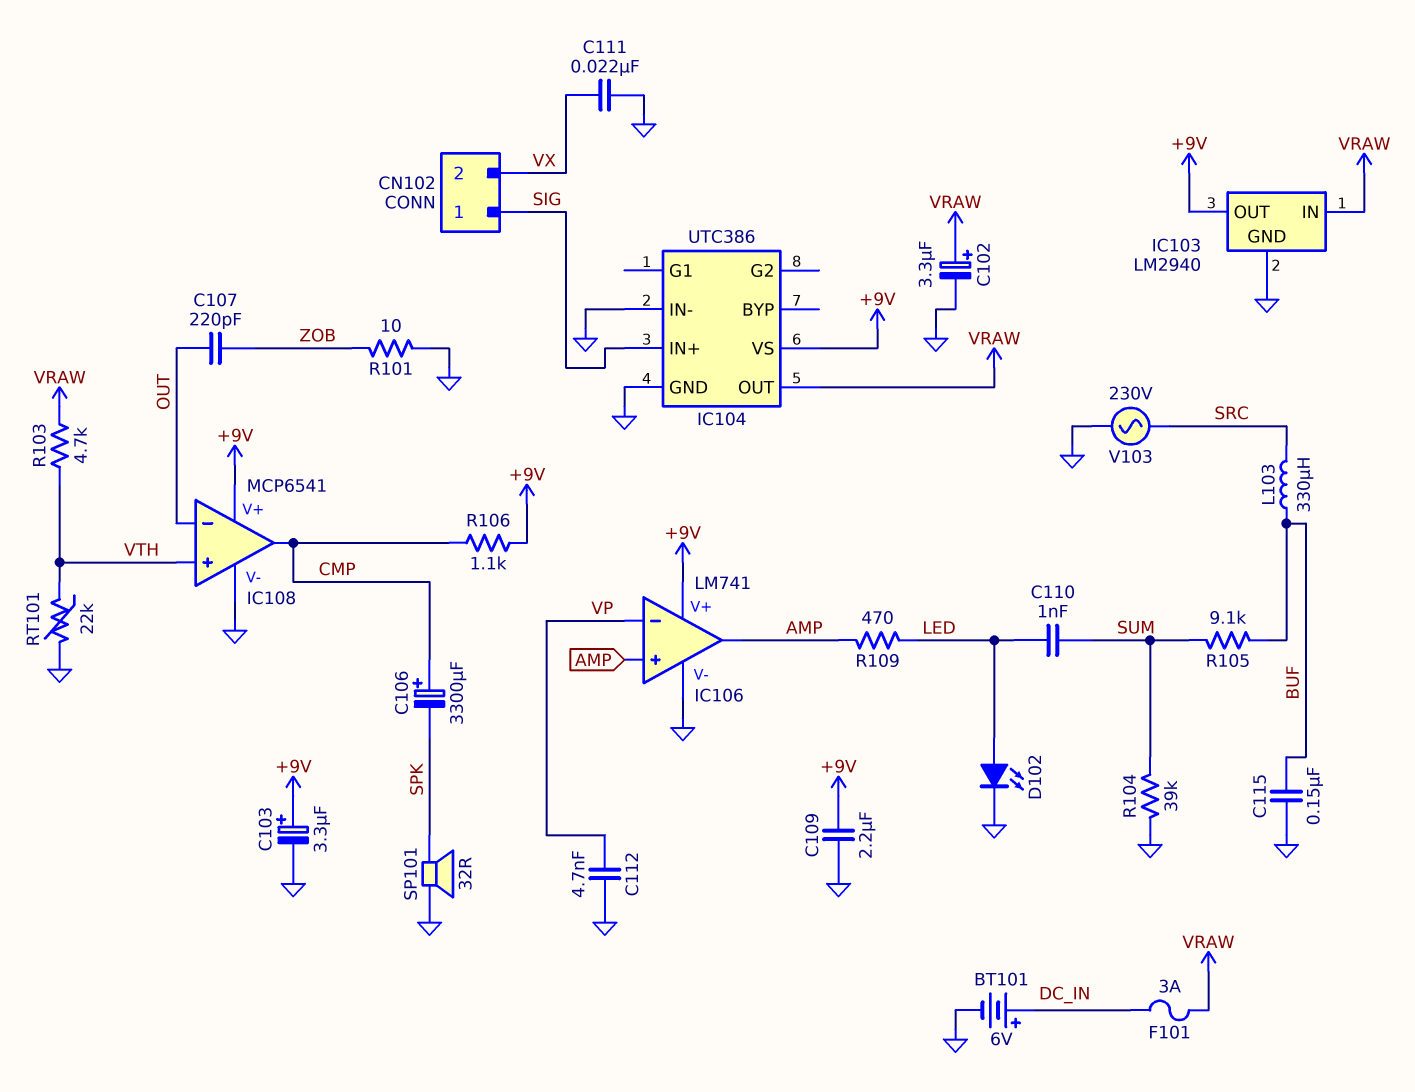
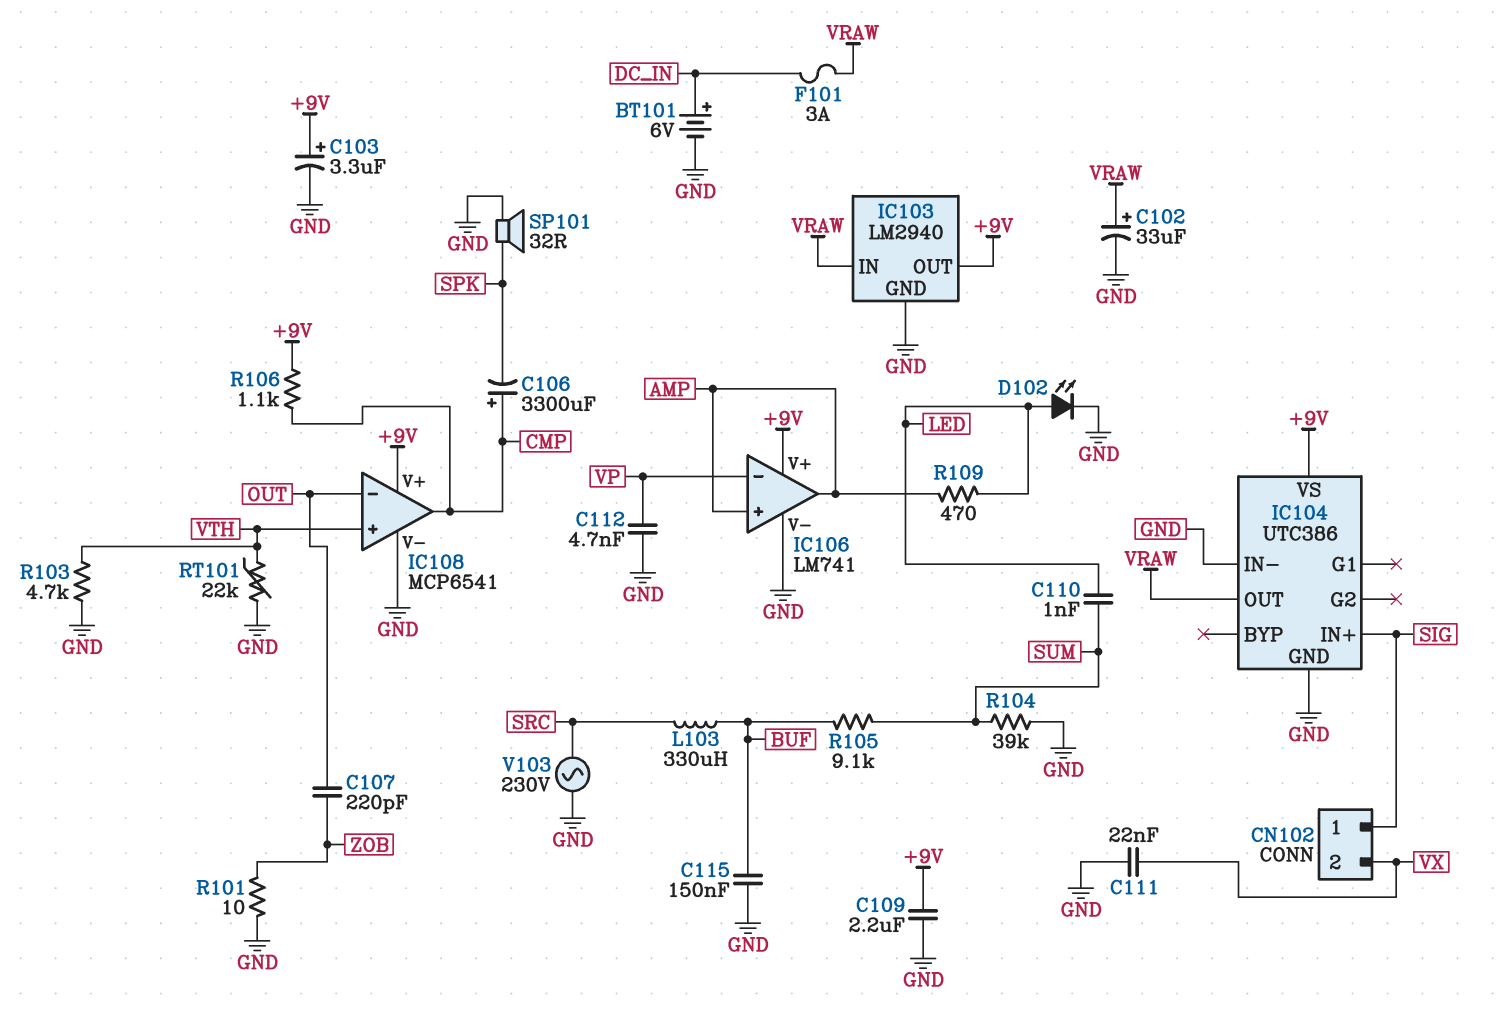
C102: 3.3uF (plus VRAW, minus GND) -> 33uF (plus VRAW, minus GND)
R103: 4.7k (VRAW, VTH) -> 4.7k (GND, VTH)

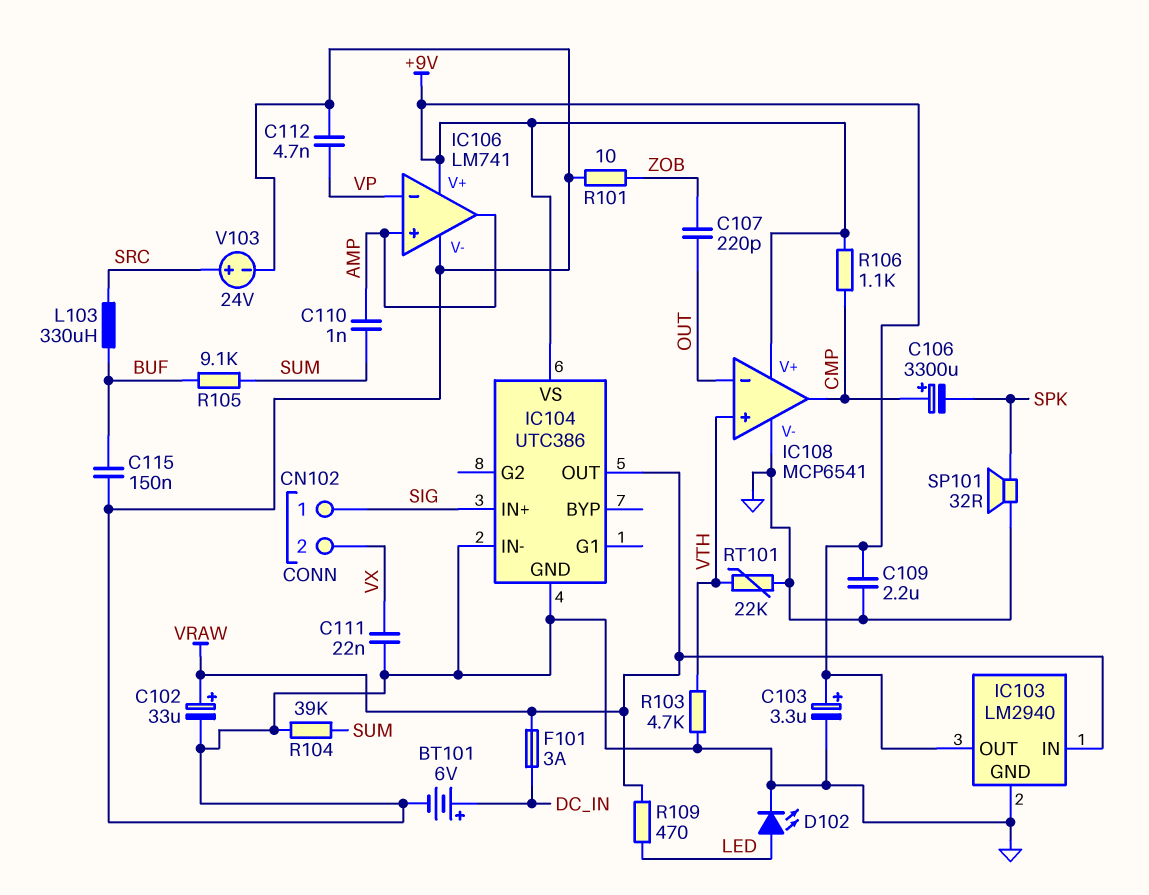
C110: 1nF (LED, SUM) -> 1nF (AMP, SUM)
R109: 470 (AMP, LED) -> 470 (LED, VRAW)
V103: AC 230V (GND, SRC) -> 24V (plus SRC, minus GND)

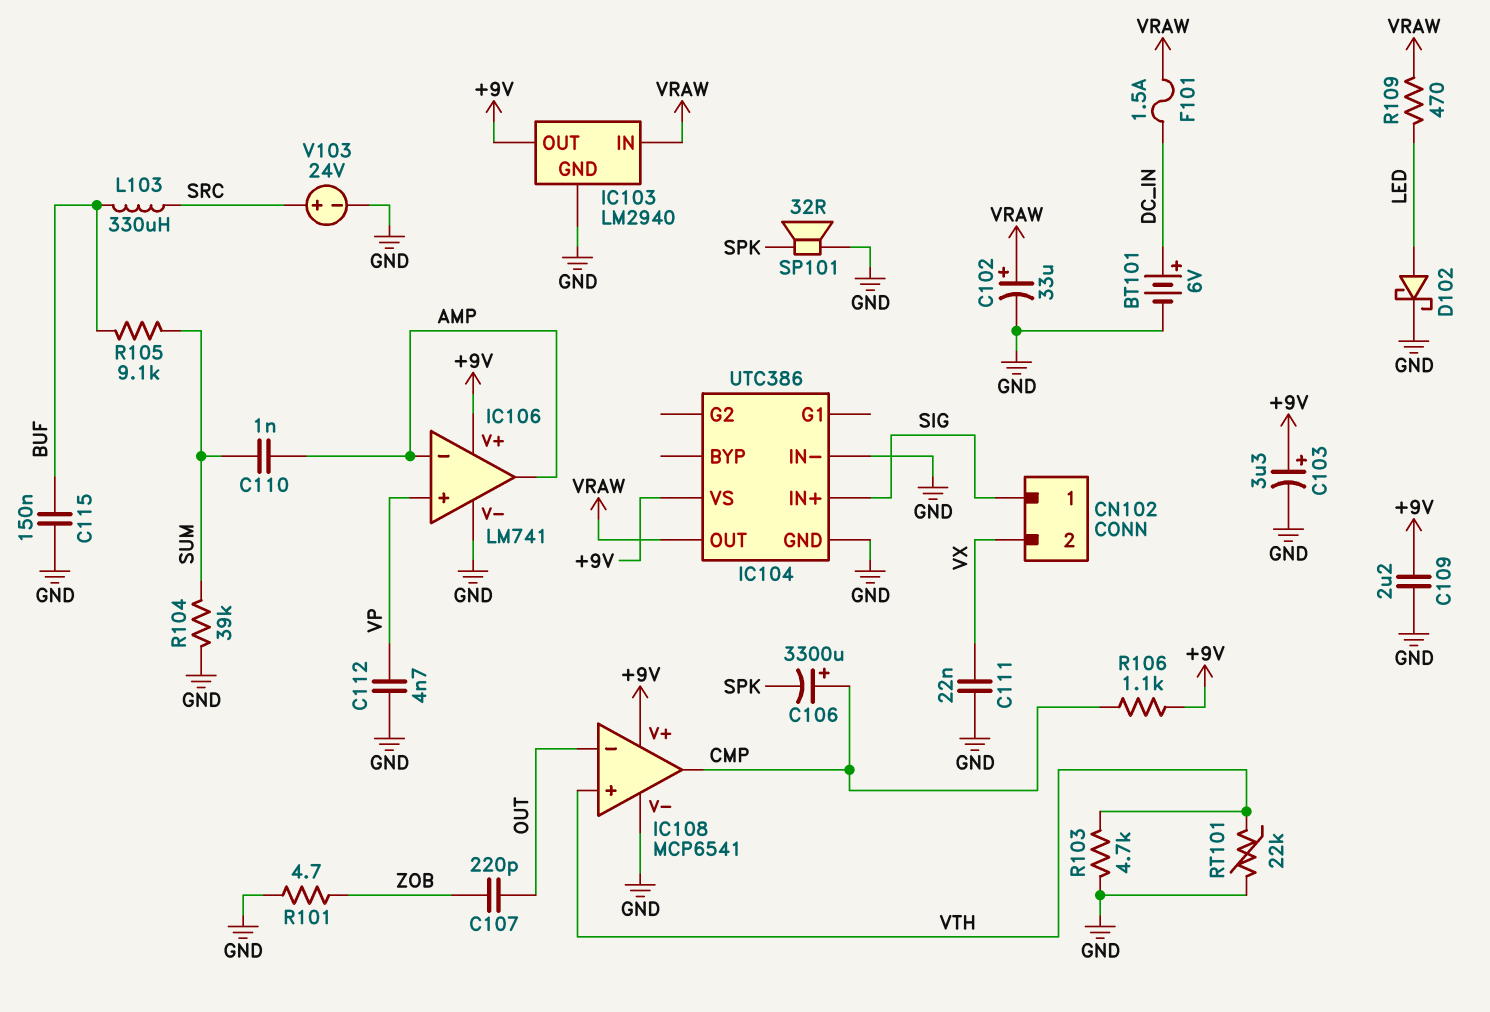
D102: LED (A LED, K GND) -> schottky (A LED, K GND)
F101: 3A (DC_IN, VRAW) -> 1.5A (DC_IN, VRAW)
IC106 pin in+: AMP -> VP
IC106 pin in-: VP -> AMP
R101: 10 (GND, ZOB) -> 4.7 (GND, ZOB)

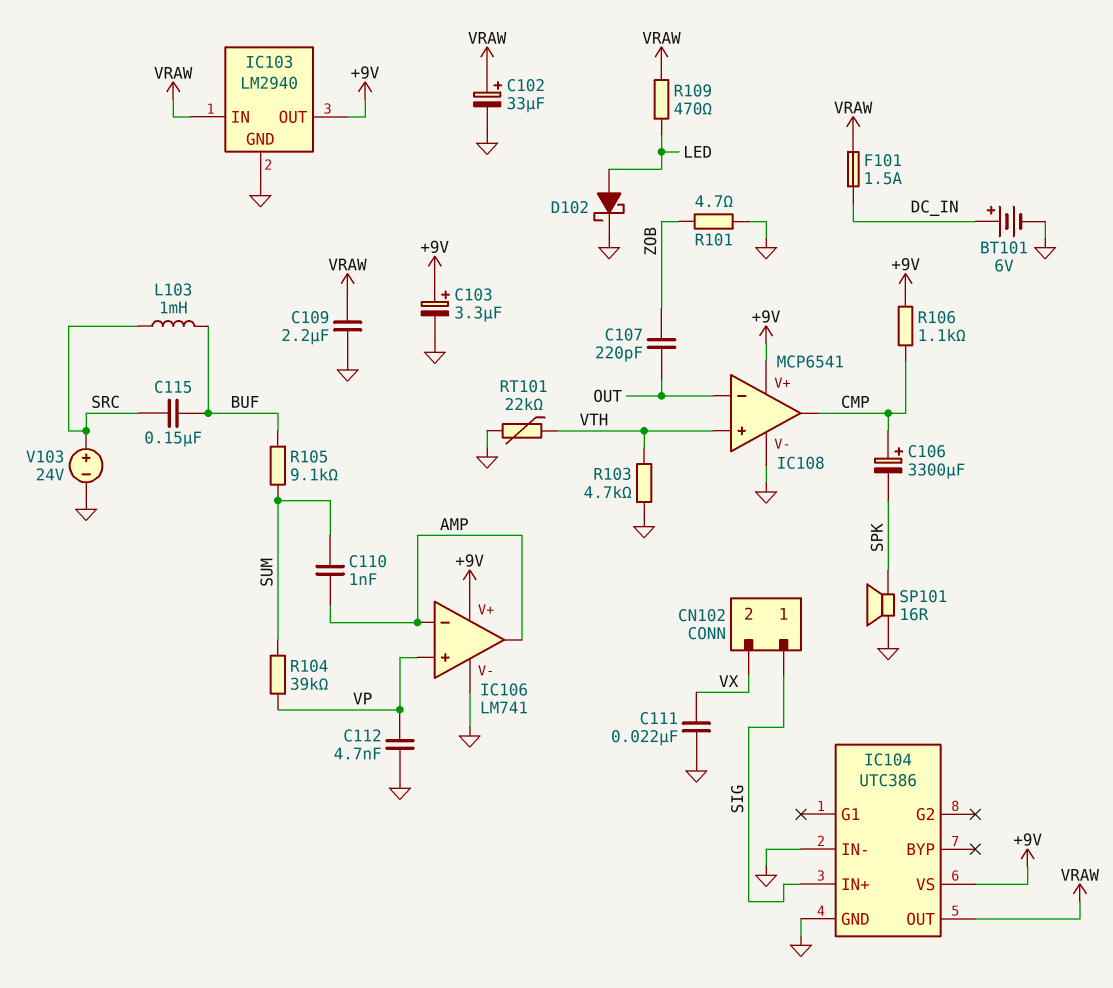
C109: 2.2uF (+9V, GND) -> 2.2uF (GND, VRAW)
C115: 150nF (BUF, GND) -> 150nF (BUF, SRC)
L103: 330uH (BUF, SRC) -> 1mH (BUF, SRC)
R104: 39k (GND, SUM) -> 39k (SUM, VP)
SP101: speaker 32R (GND, SPK) -> speaker 16R (GND, SPK)

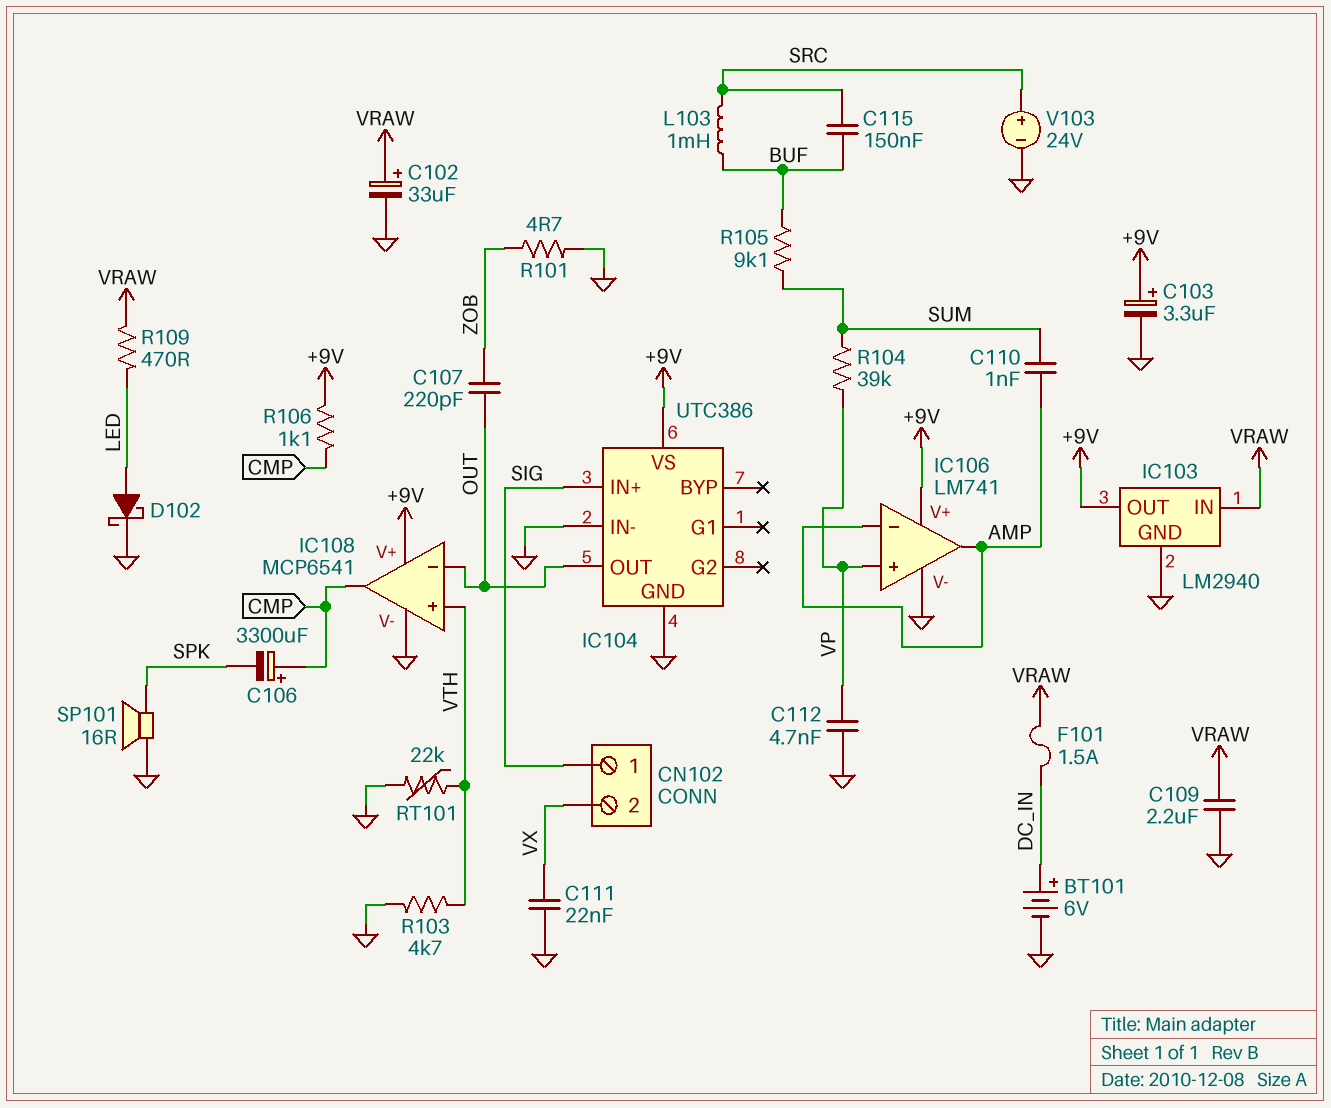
IC104 pin OUT: VRAW -> OUT

